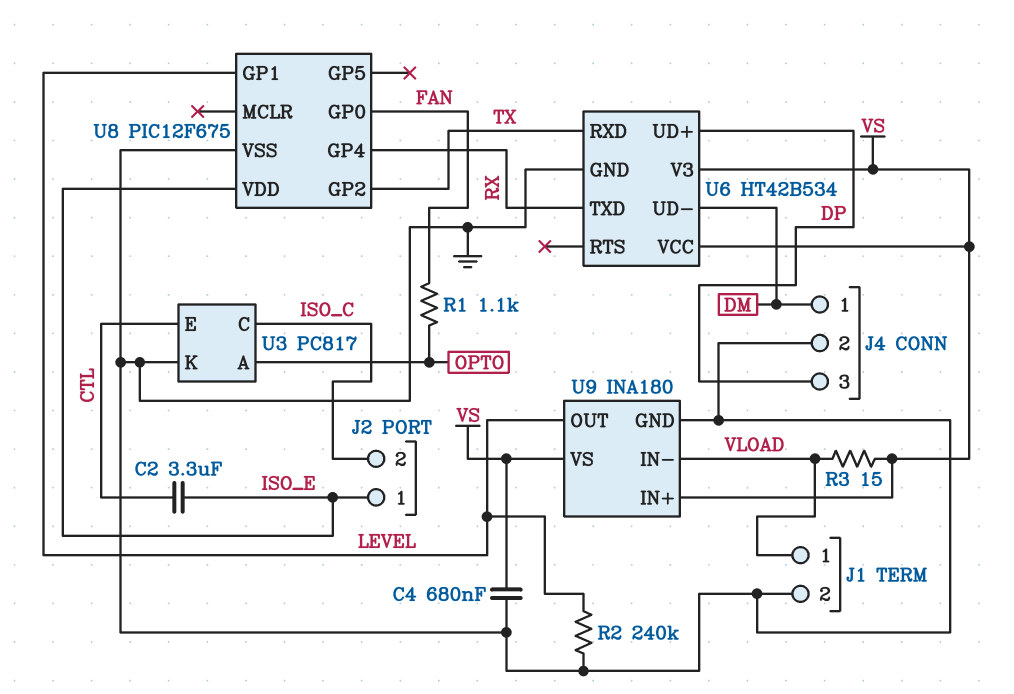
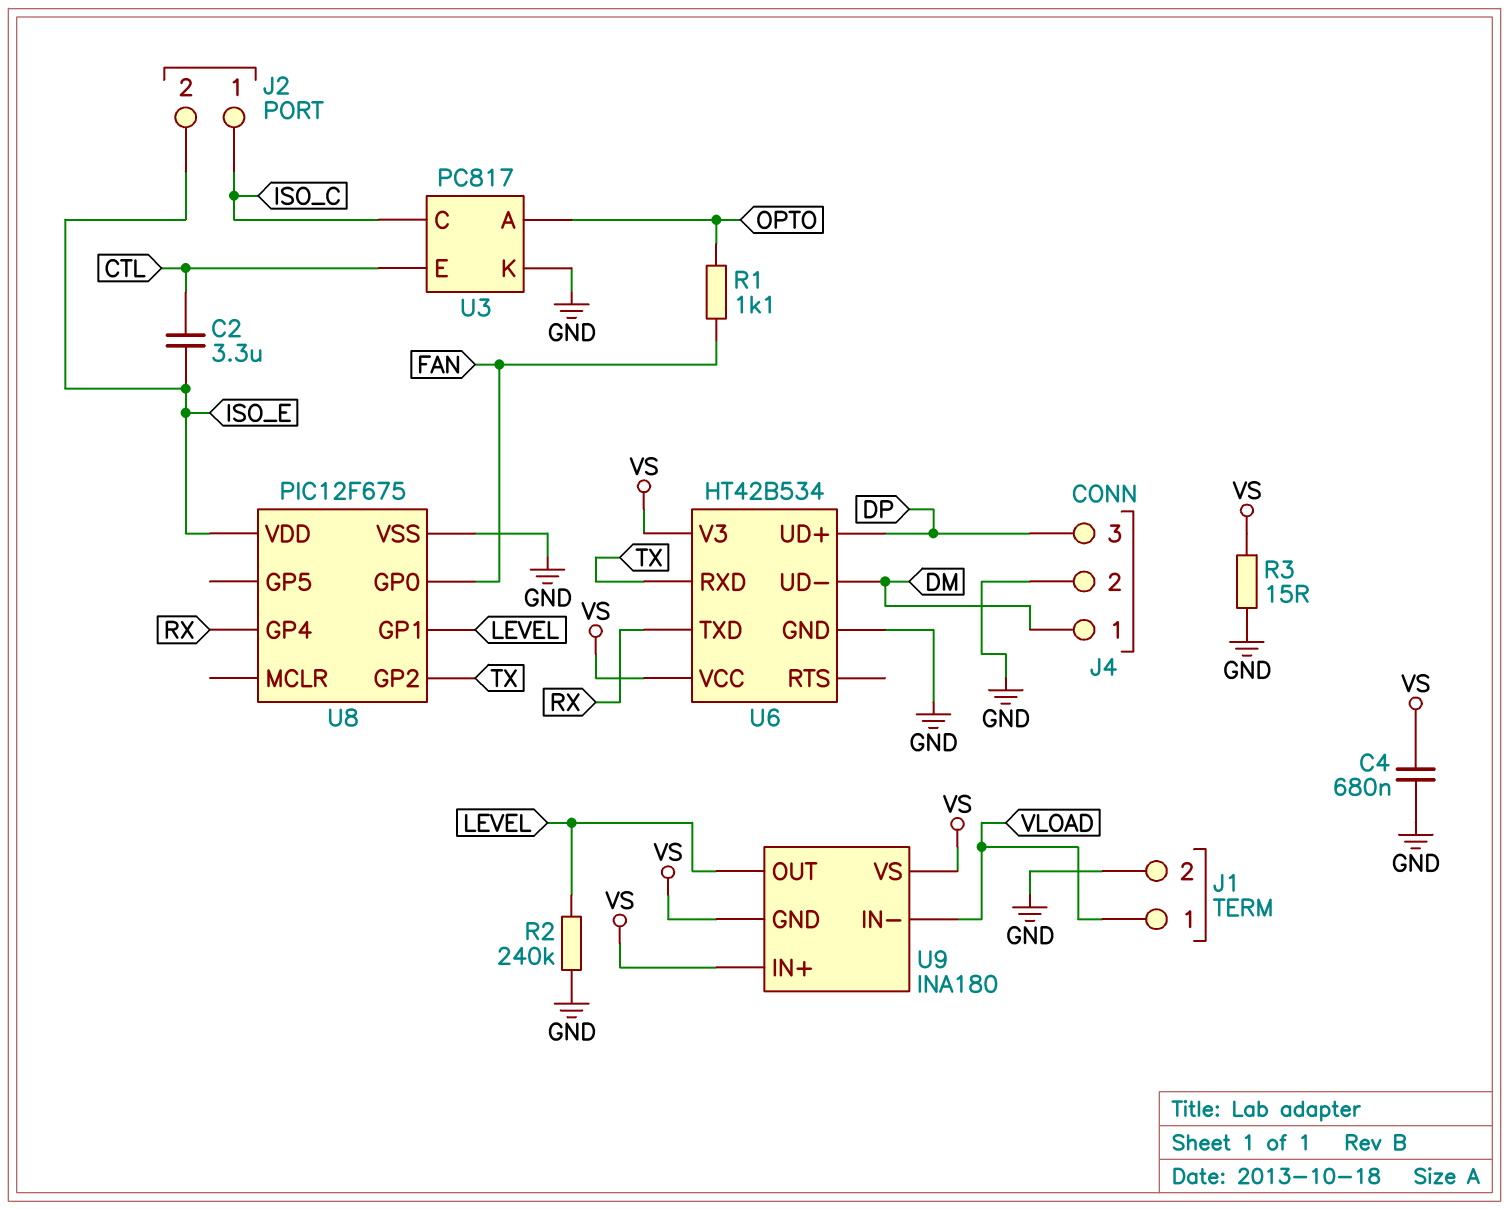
J2 pin 1: ISO_E -> ISO_C
J2 pin 2: ISO_C -> ISO_E
R3: 15 (VLOAD, VS) -> 15 (GND, VS)
U9 pin GND: GND -> VS

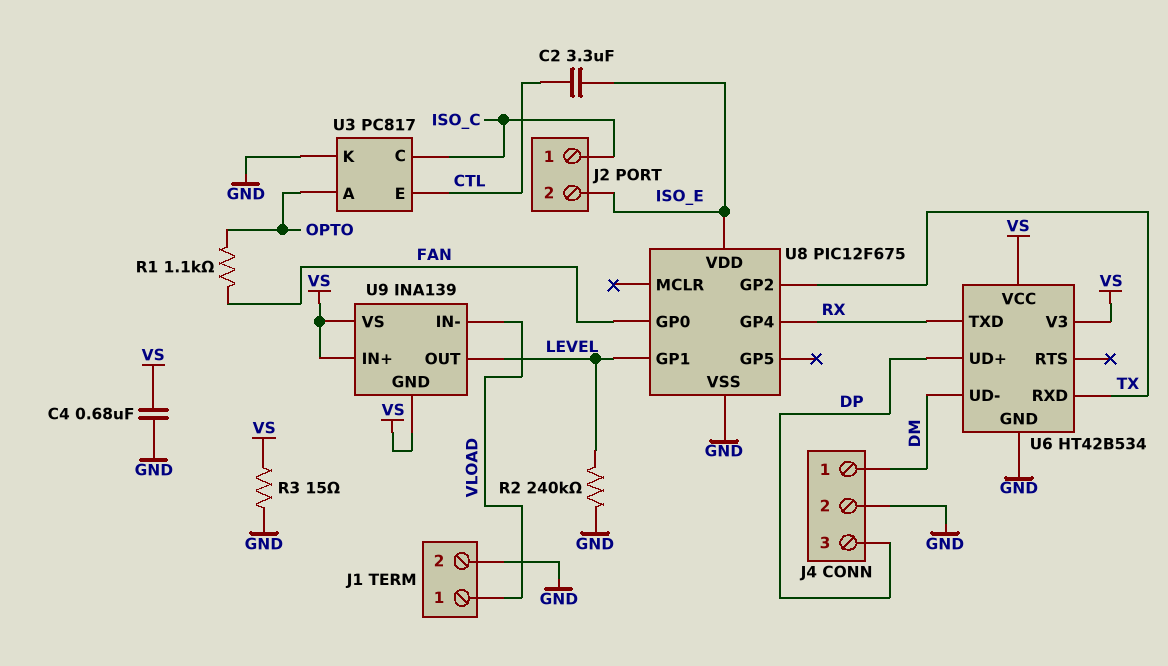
U9: INA180 -> INA139

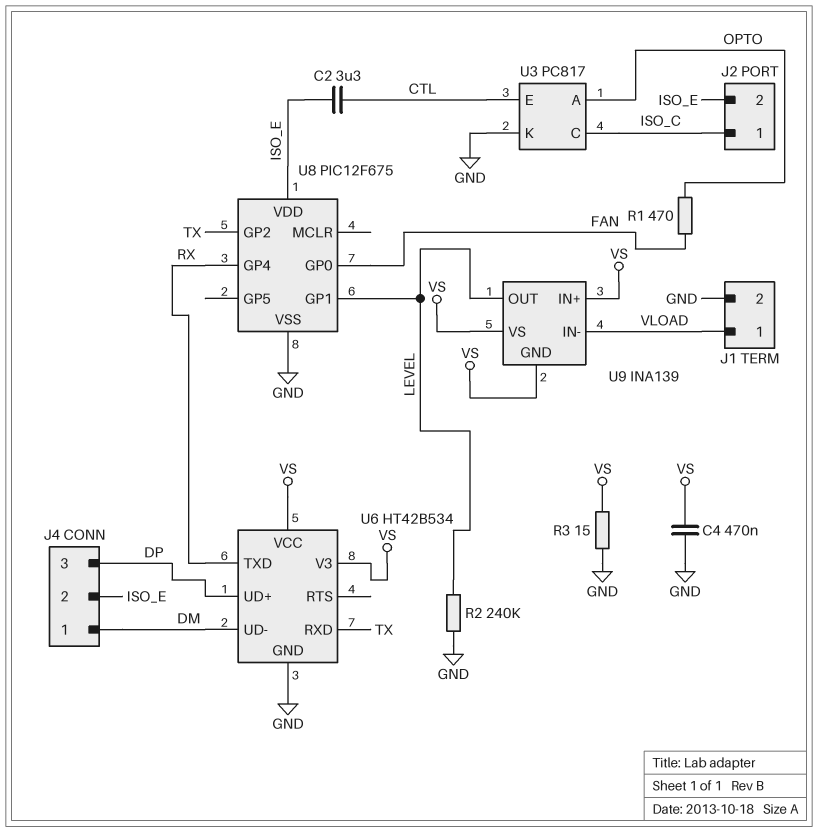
C4: 680nF (GND, VS) -> 470nF (GND, VS)
J4 pin 2: GND -> ISO_E
R1: 1.1k (FAN, OPTO) -> 470 (FAN, OPTO)

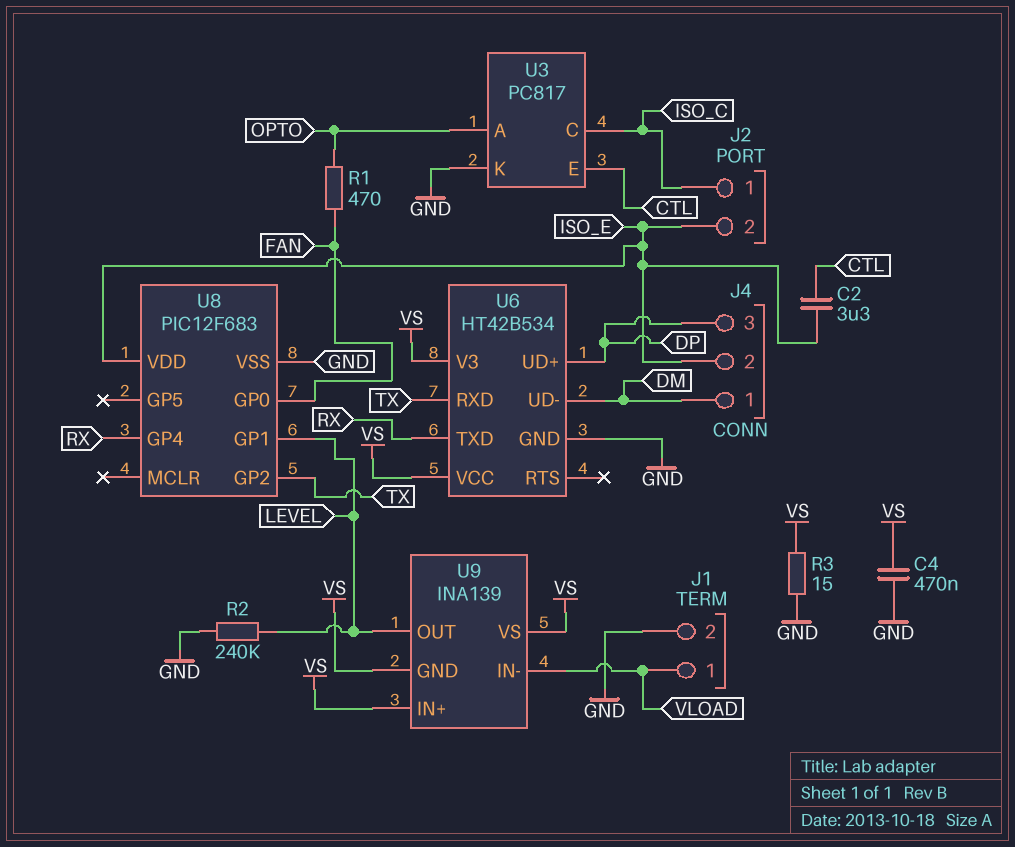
U8: PIC12F675 -> PIC12F683

